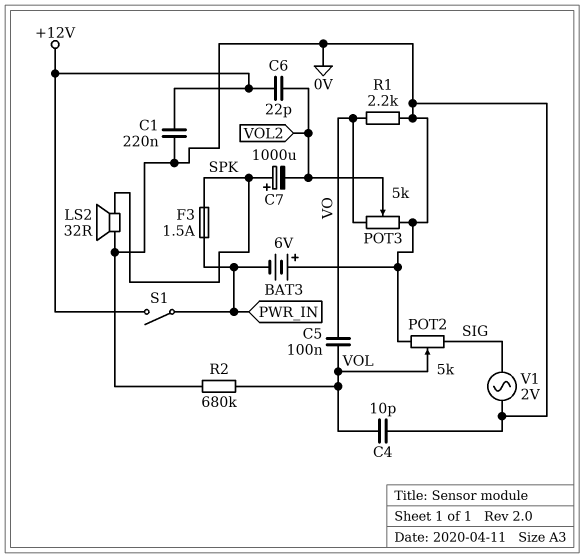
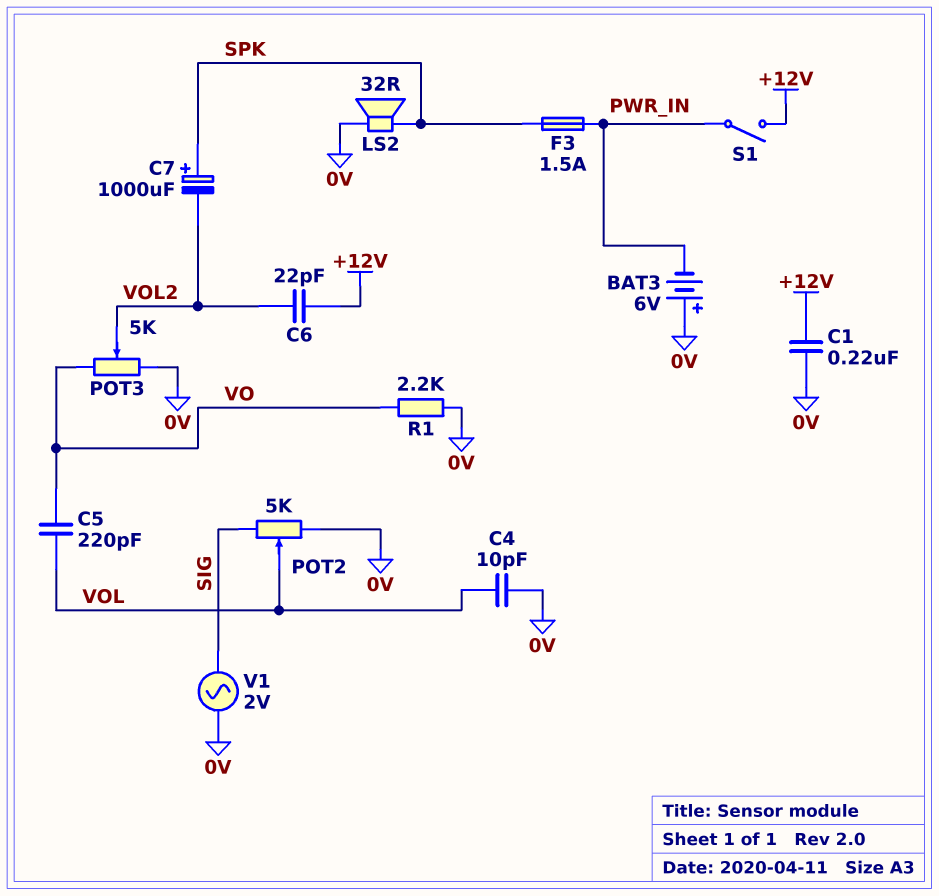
C5: 100nF (VO, VOL) -> 220pF (VO, VOL)
R2: 680k (0V, VOL) -> none

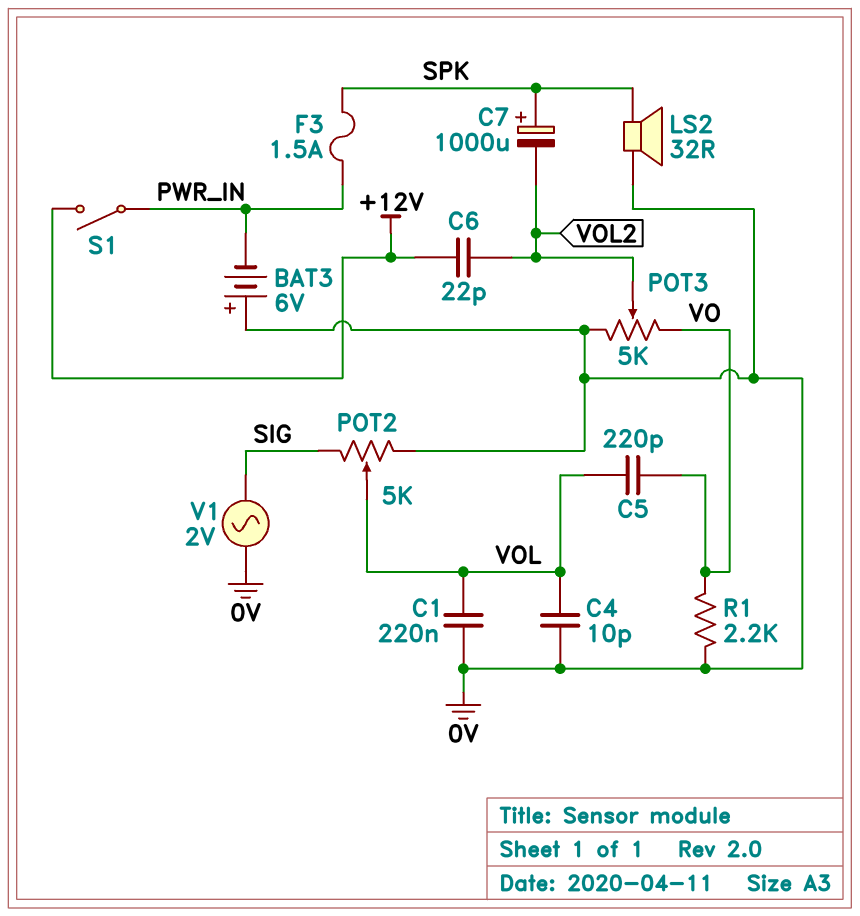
C1: 220nF (+12V, 0V) -> 220nF (0V, VOL)

